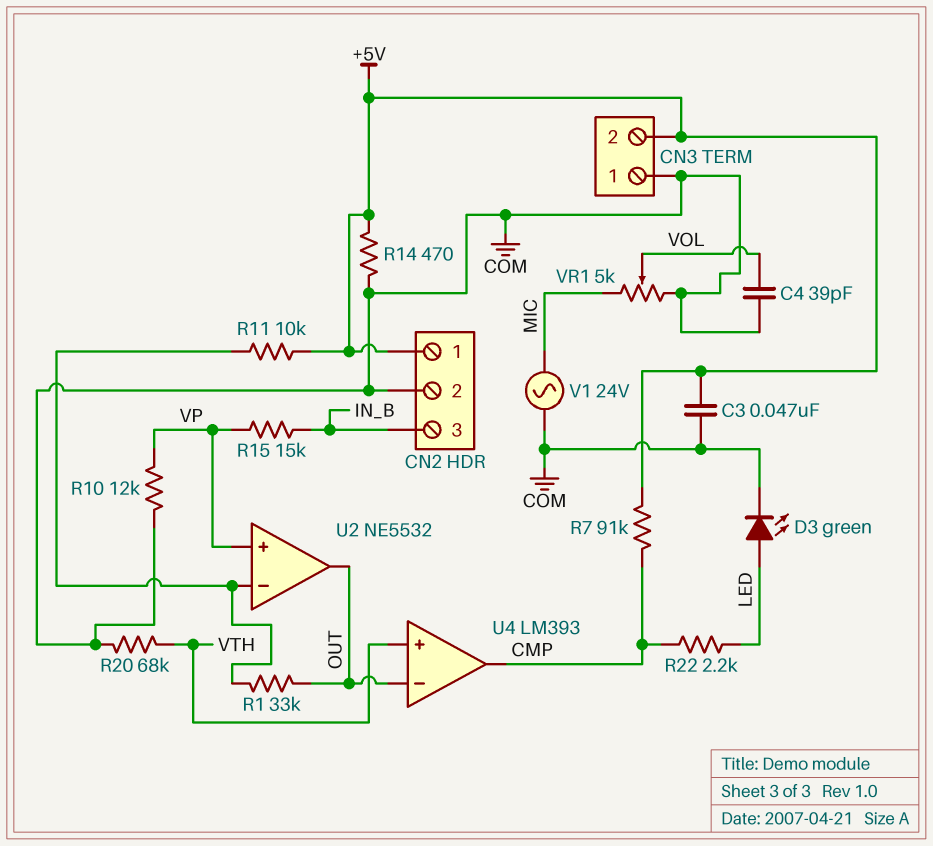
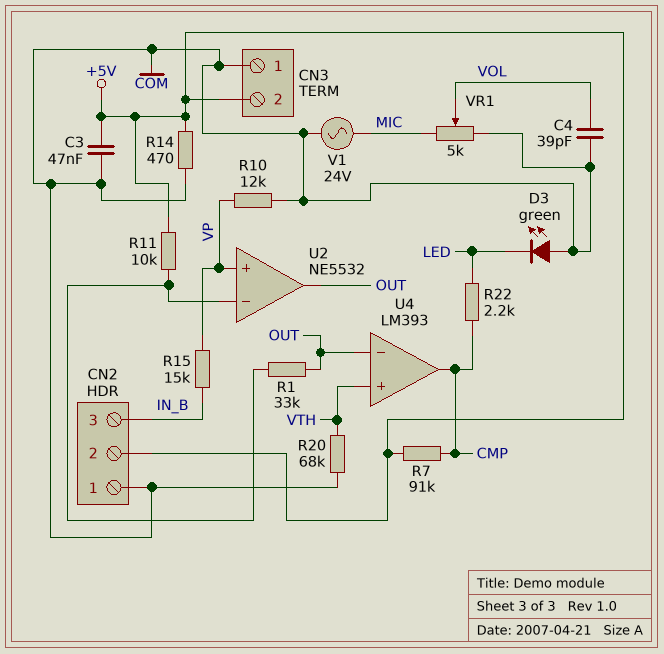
CN2 pin 1: +5V -> COM
CN2 pin 2: COM -> +5V
D3: LED green (A LED, K COM) -> LED green (A COM, K LED)

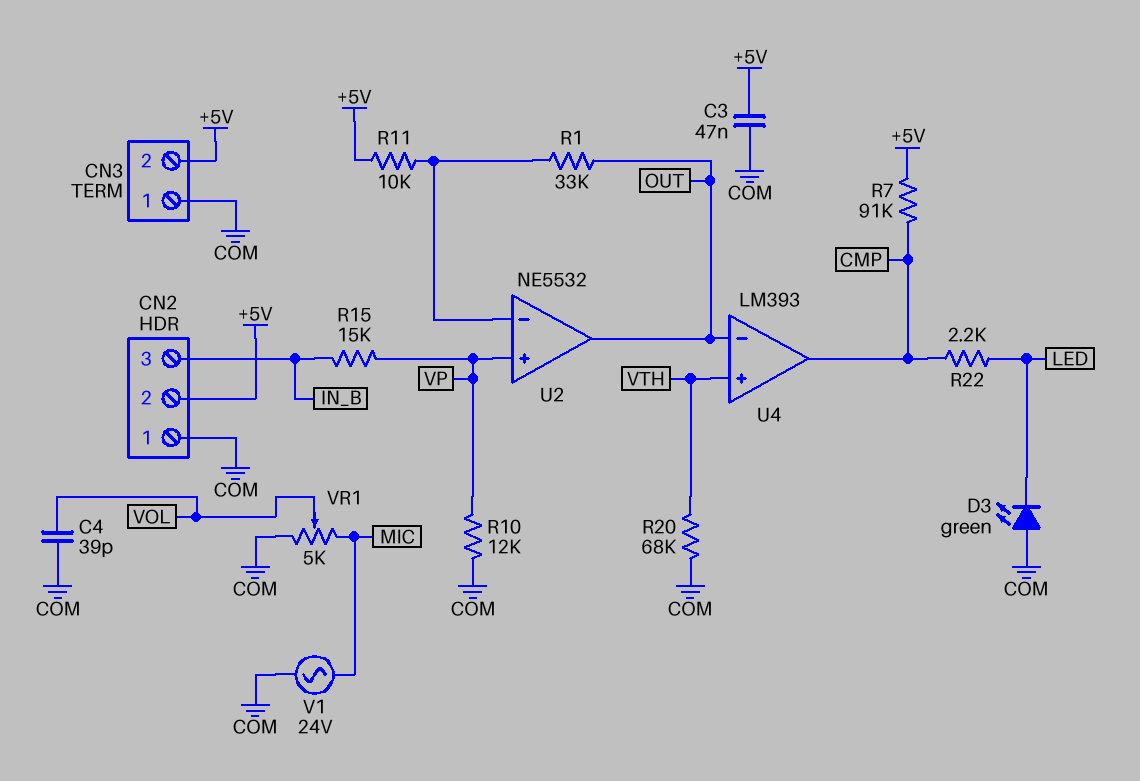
R14: 470 (+5V, COM) -> none

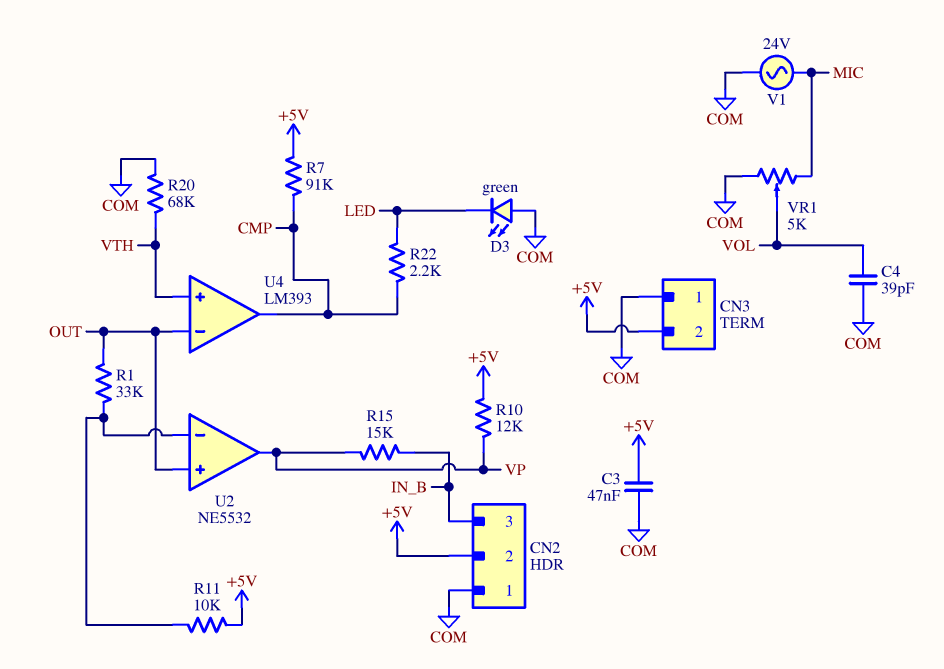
R10: 12k (COM, VP) -> 12k (+5V, VP)
U2 pin in+: VP -> OUT
U2 pin out: OUT -> VP

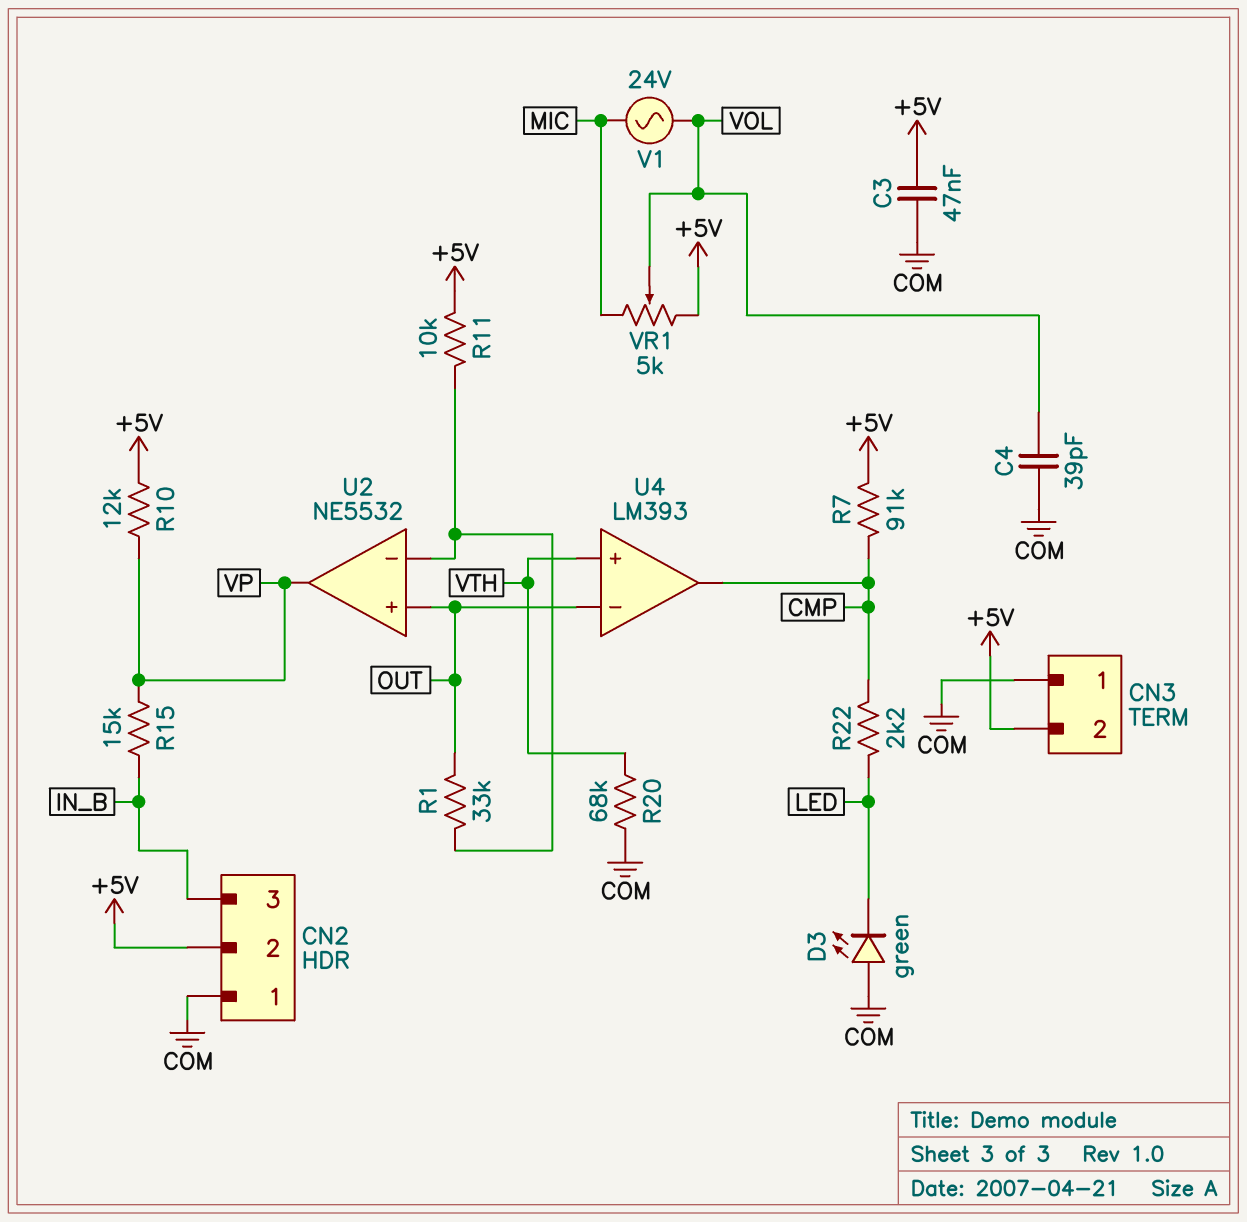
V1: AC 24V (COM, MIC) -> AC 24V (MIC, VOL)
VR1: 5k (COM, MIC, wiper VOL) -> 5k (+5V, MIC, wiper VOL)

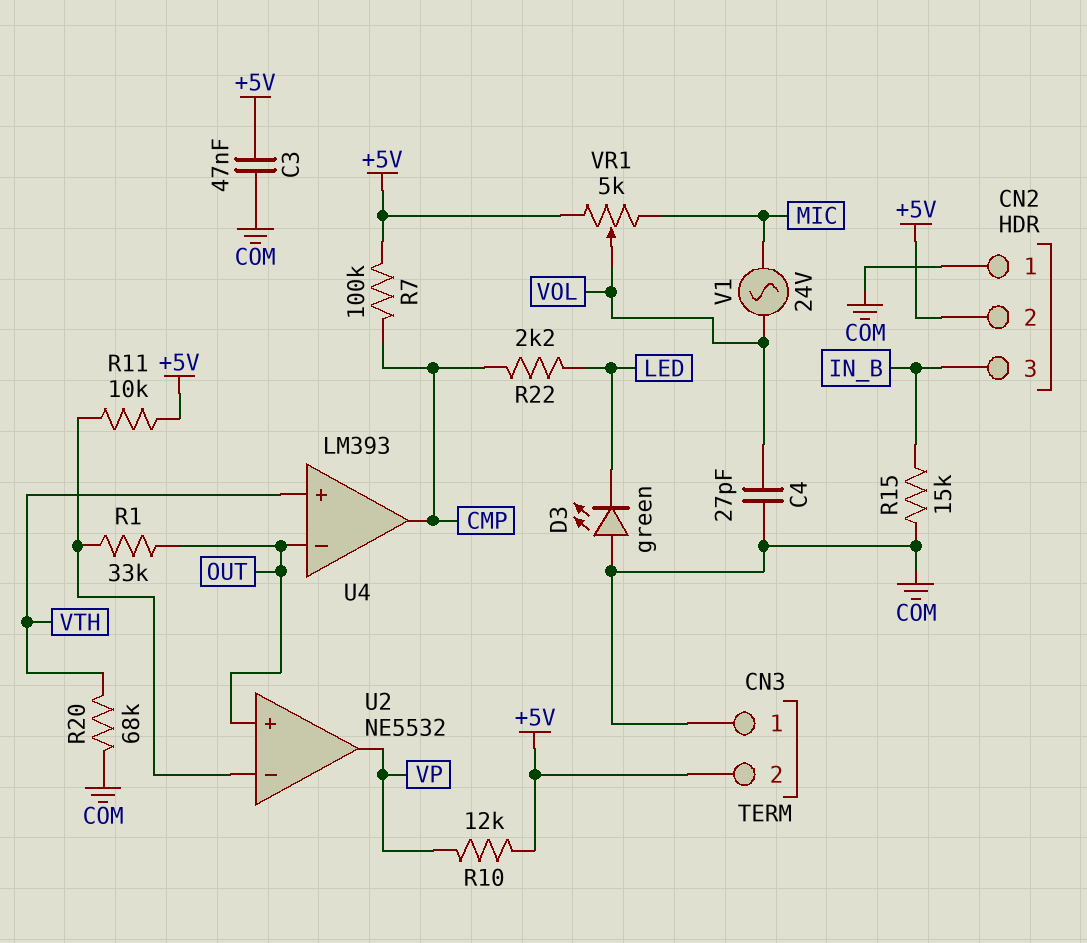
C4: 39pF (COM, VOL) -> 27pF (COM, VOL)
R7: 91k (+5V, CMP) -> 100k (+5V, CMP)
R15: 15k (IN_B, VP) -> 15k (COM, IN_B)

